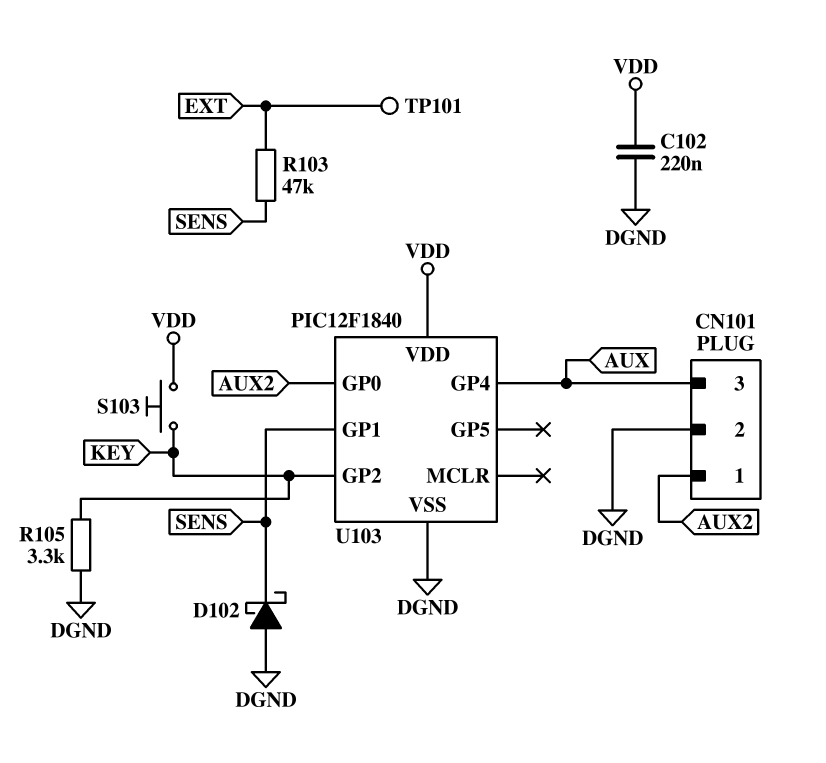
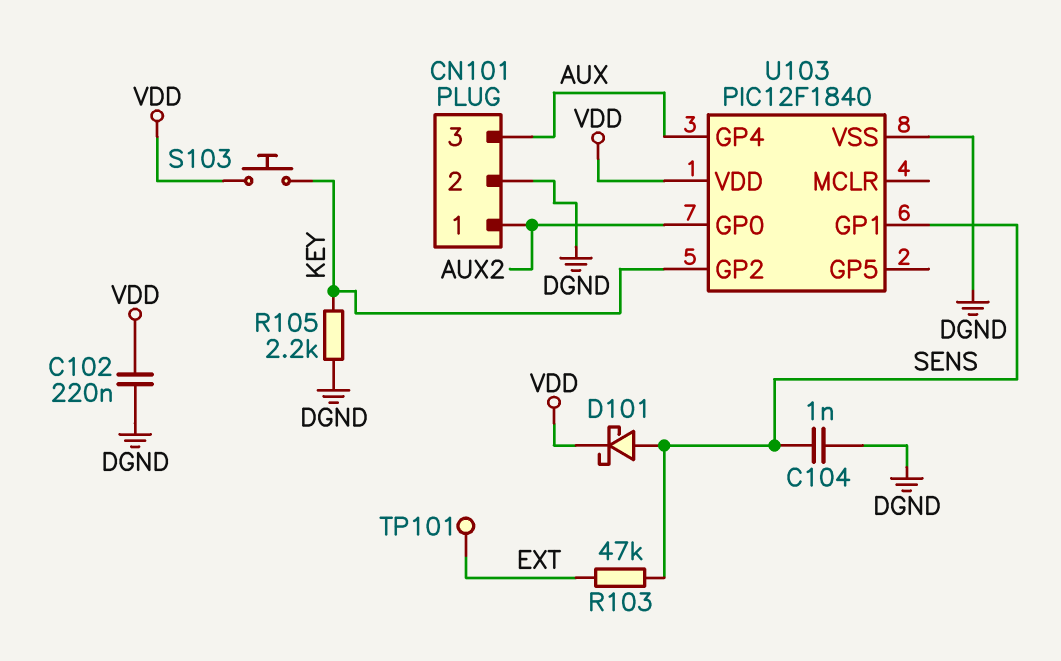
C104: none -> 1nF (DGND, SENS)
D101: none -> schottky (A SENS, K VDD)
D102: schottky (A DGND, K SENS) -> none
R105: 3.3k (DGND, KEY) -> 2.2k (DGND, KEY)

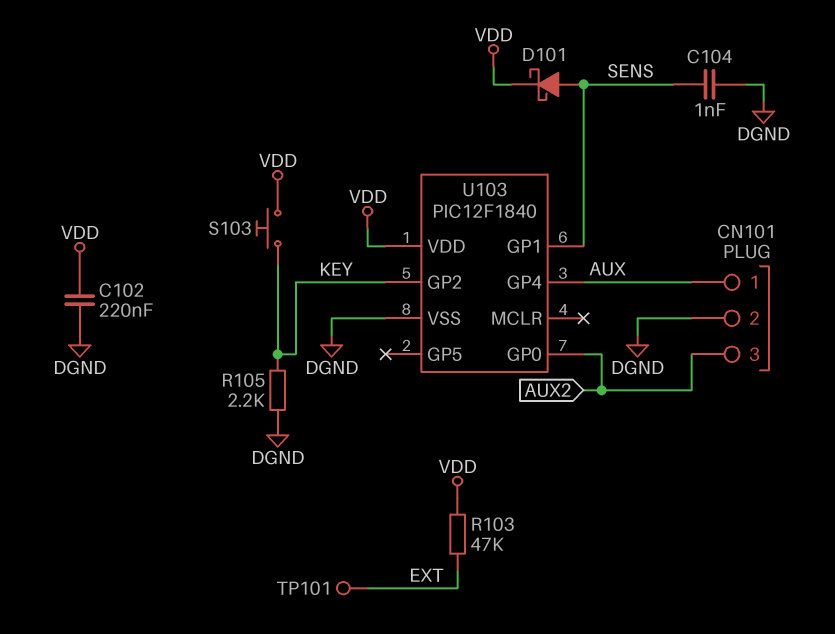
CN101 pin 1: AUX2 -> AUX
CN101 pin 3: AUX -> AUX2
R103: 47k (EXT, SENS) -> 47k (EXT, VDD)

